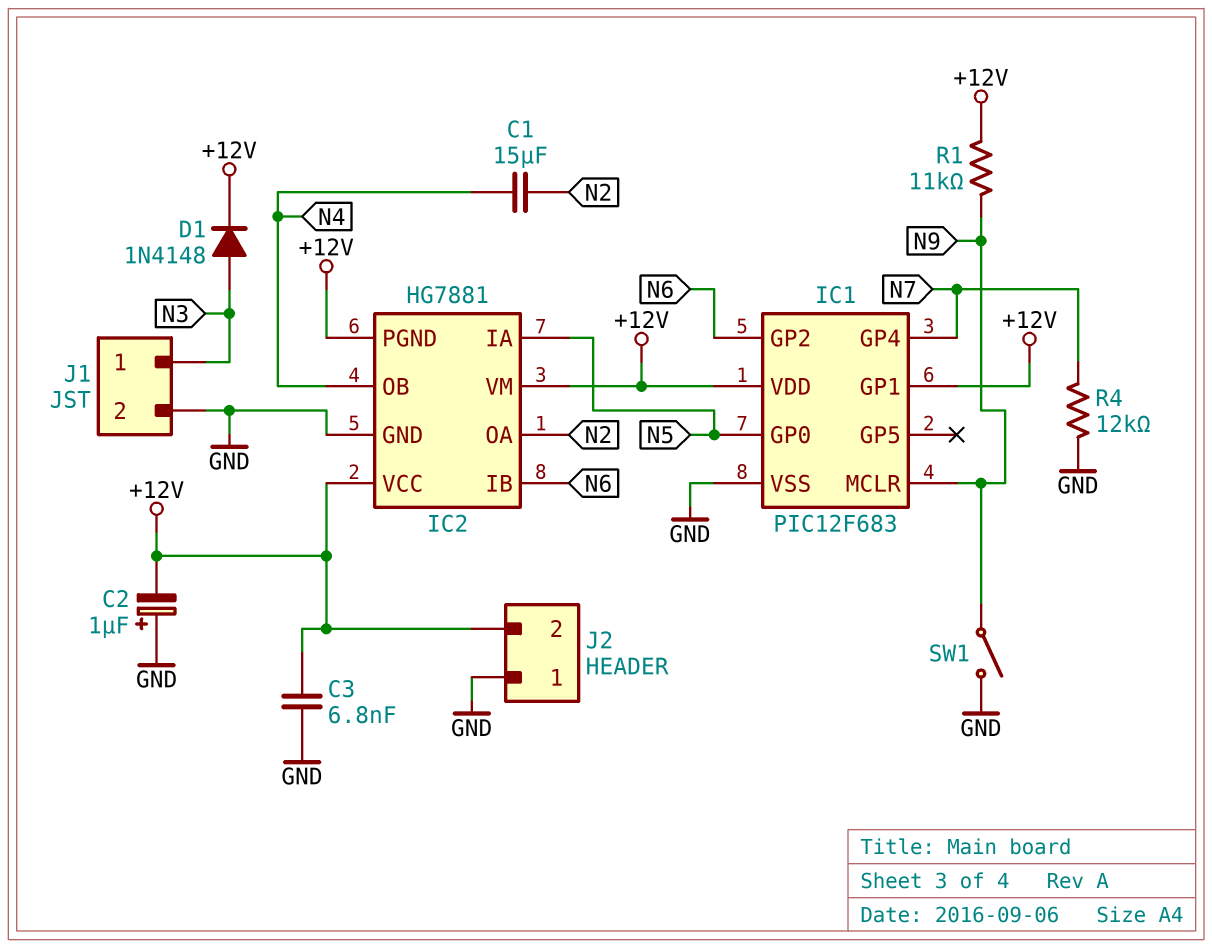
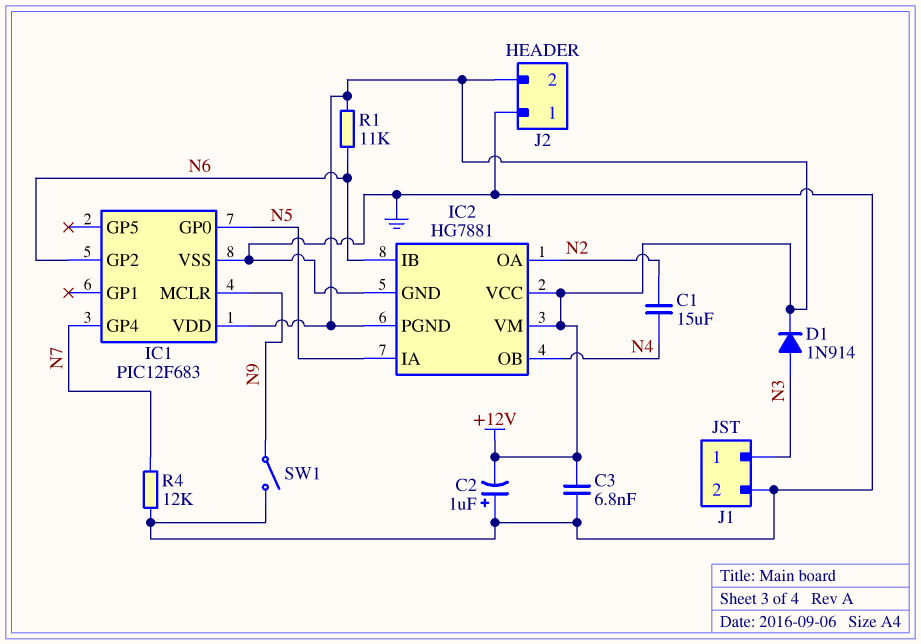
D1: diode 1N4148 (A N3, K +12V) -> diode 1N914 (A N3, K +12V)
IC1 pin GP1: +12V -> none
R1: 11k (+12V, N9) -> 11k (+12V, N6)

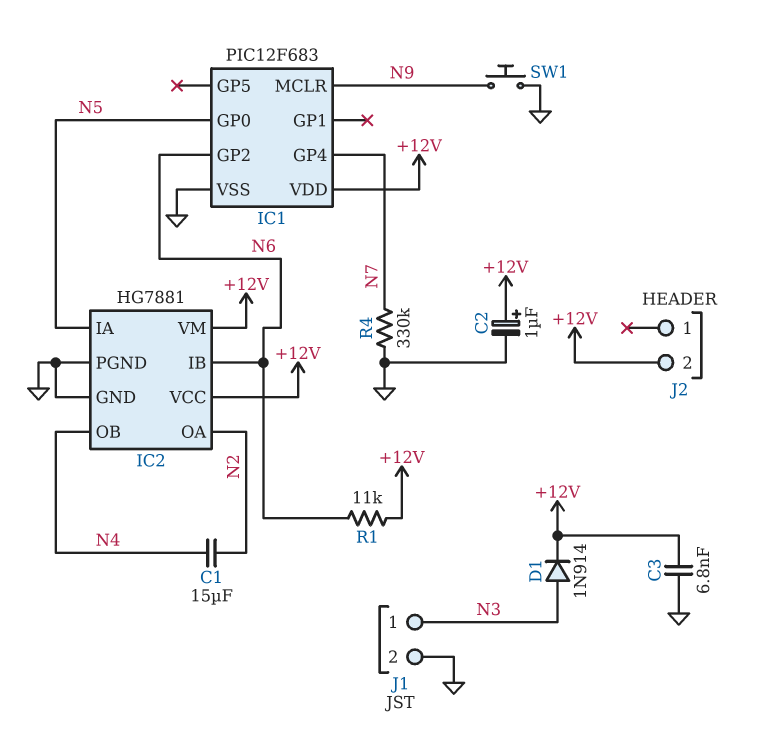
C2: 1uF (plus GND, minus +12V) -> 1uF (plus +12V, minus GND)
IC2 pin PGND: +12V -> GND
J2 pin 1: GND -> none
R4: 12k (GND, N7) -> 330k (GND, N7)
SW1: switch (GND, N9) -> button (GND, N9)

